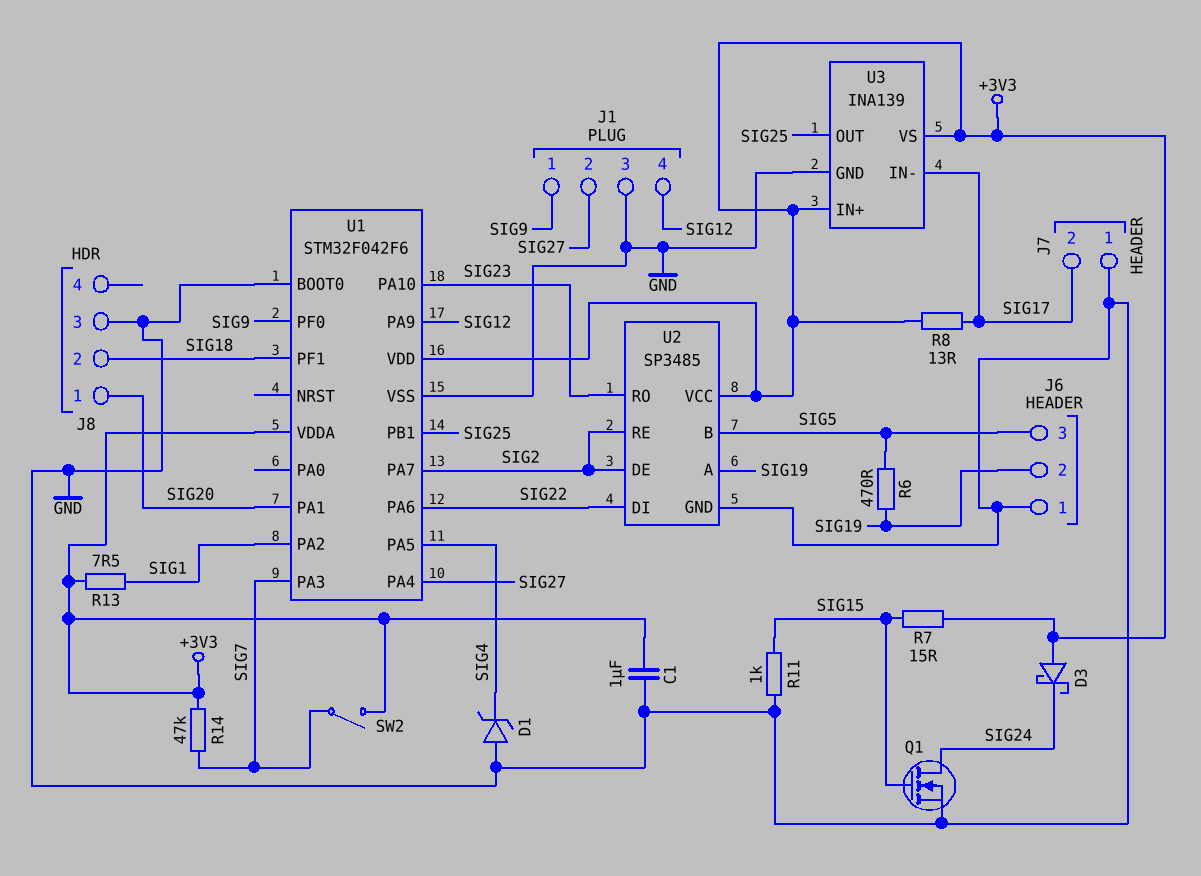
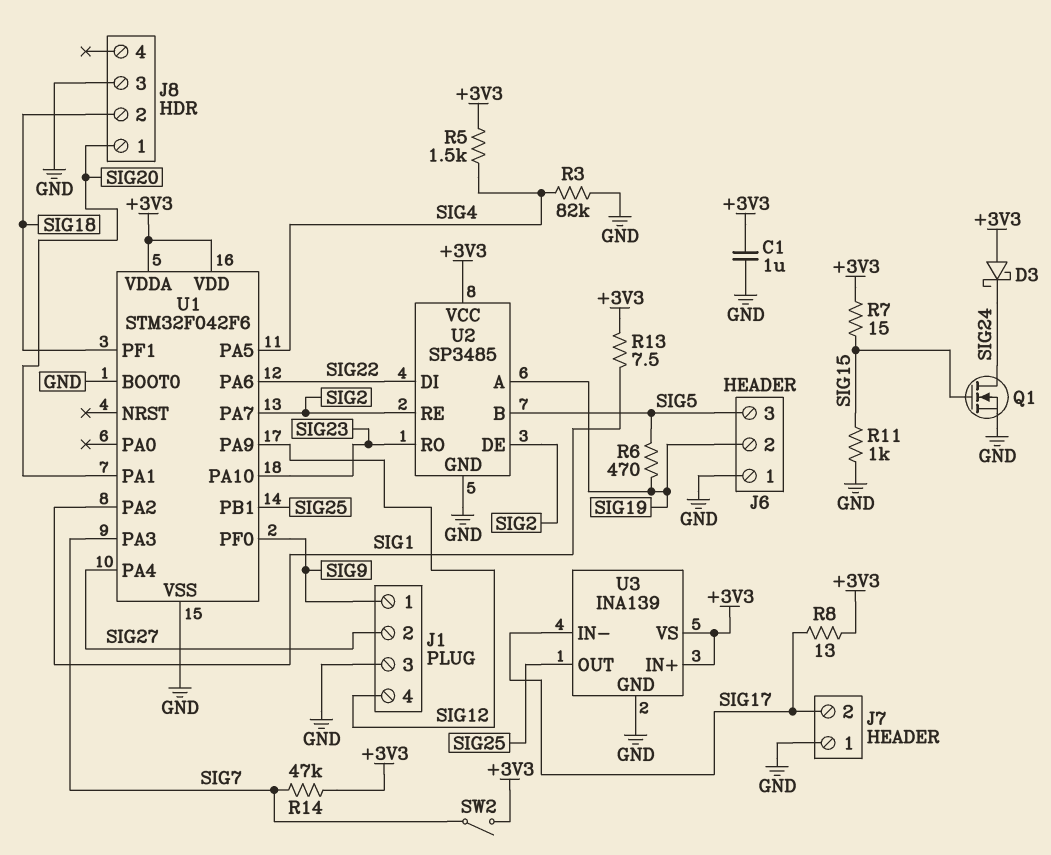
D1: zener (A GND, K SIG4) -> none
R3: none -> 82k (GND, SIG4)
R5: none -> 1.5k (+3V3, SIG4)

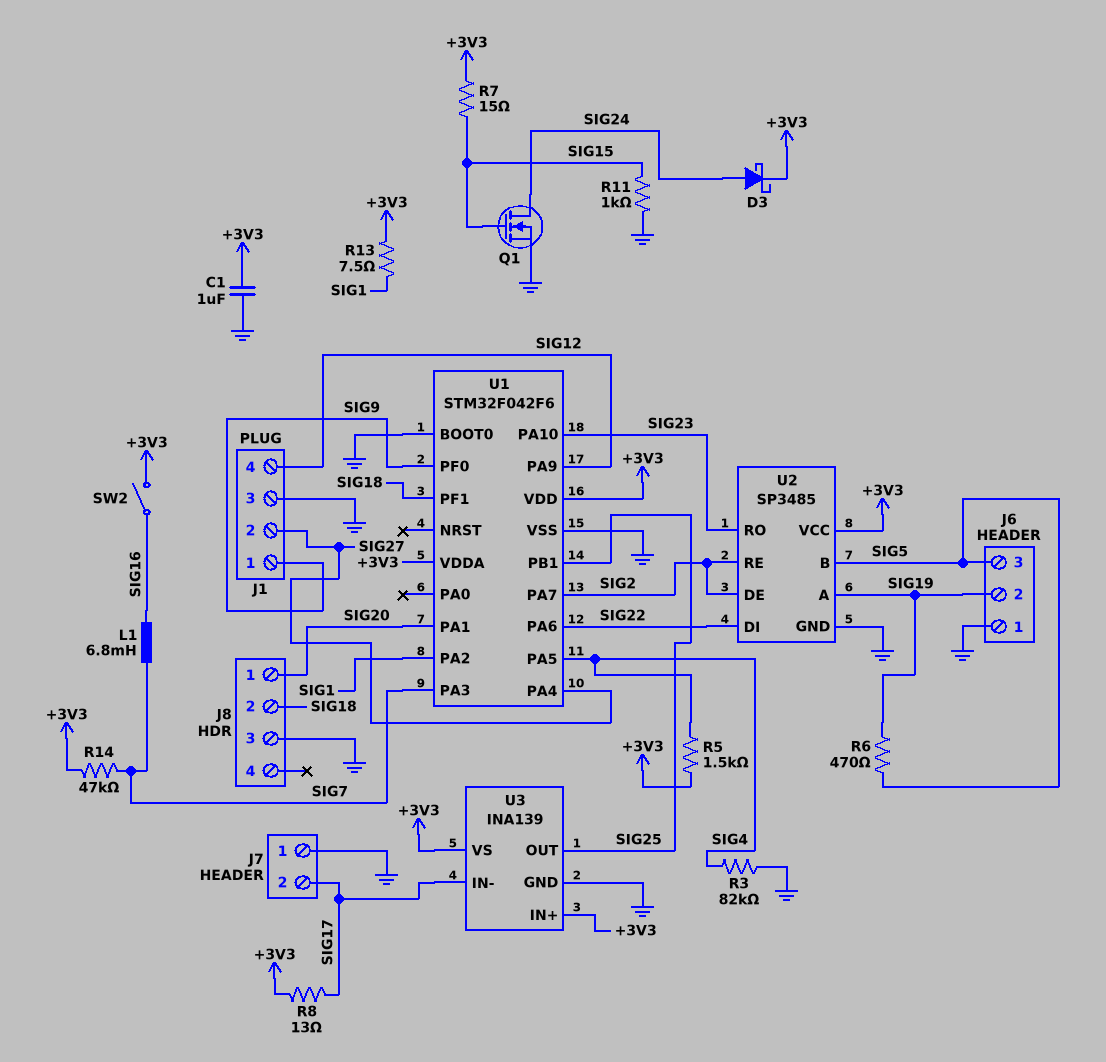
D3: schottky (A +3V3, K SIG24) -> schottky (A SIG24, K +3V3)
L1: none -> 6.8mH (SIG7, SIG16)
SW2: switch (+3V3, SIG7) -> switch (+3V3, SIG16)

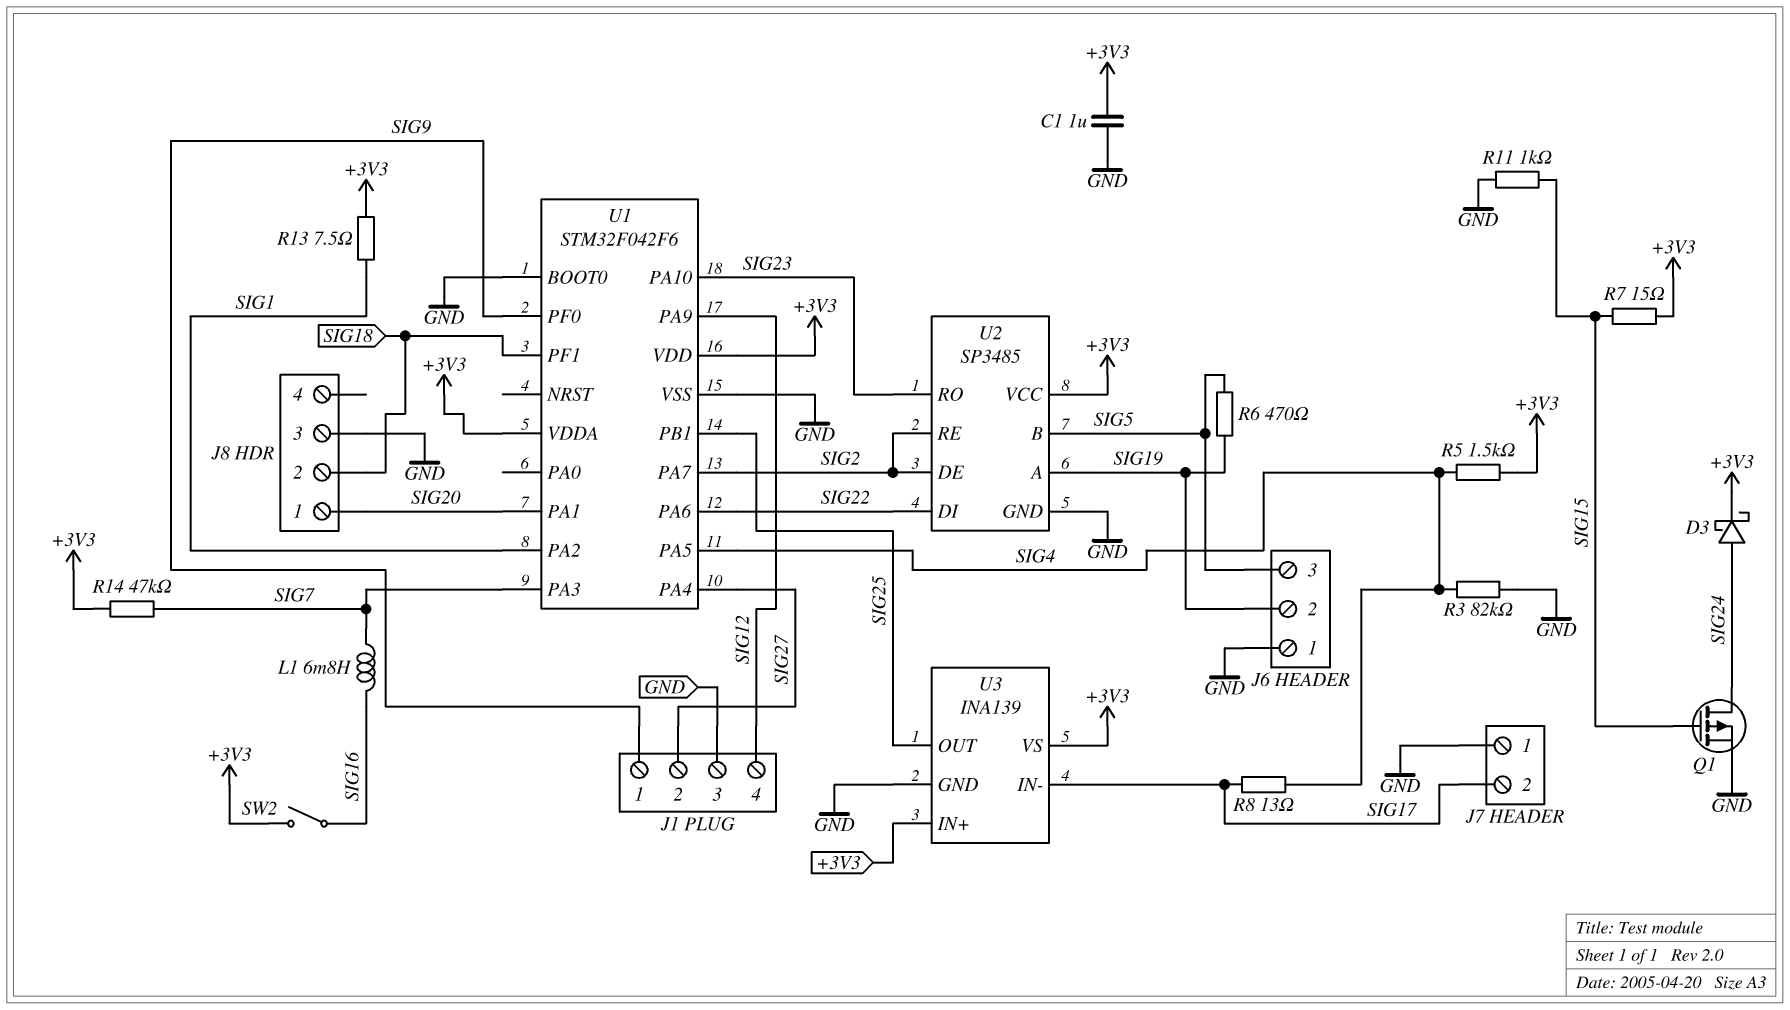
Q1: NMOS (G SIG15, D SIG24, S GND) -> PMOS (G SIG15, D SIG24, S GND)
R8: 13 (+3V3, SIG17) -> 13 (SIG4, SIG17)

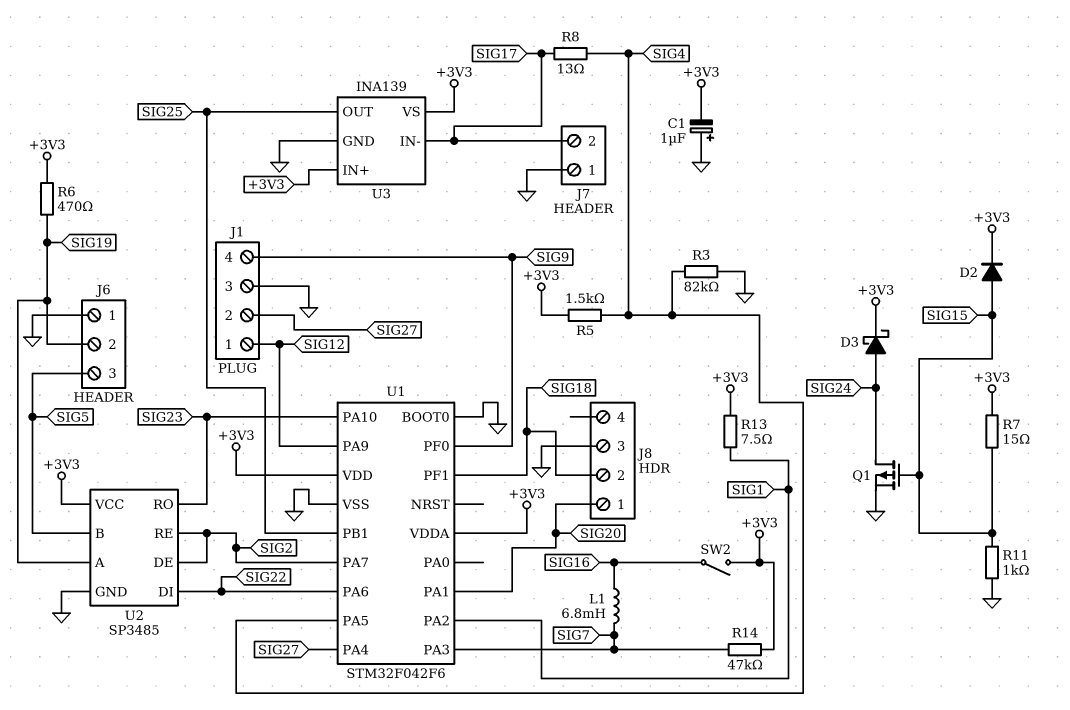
C1: 1uF (+3V3, GND) -> 1uF (plus GND, minus +3V3)
D2: none -> diode (A SIG15, K +3V3)
J1 pin 1: SIG9 -> SIG12
J1 pin 4: SIG12 -> SIG9
R6: 470 (SIG5, SIG19) -> 470 (+3V3, SIG19)

